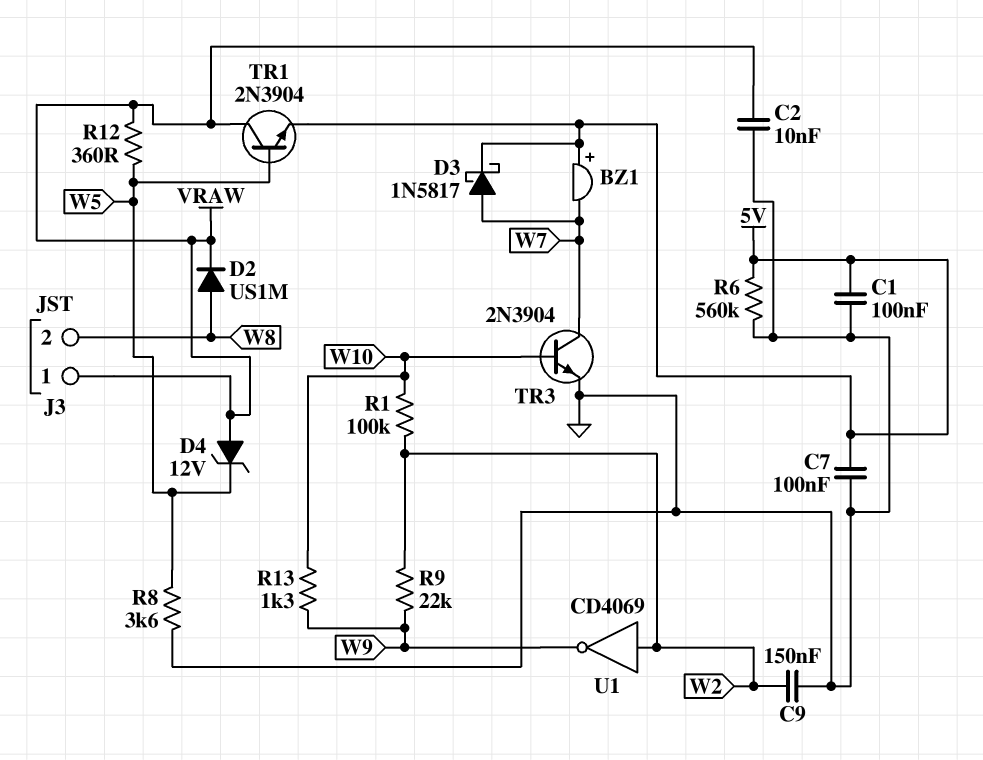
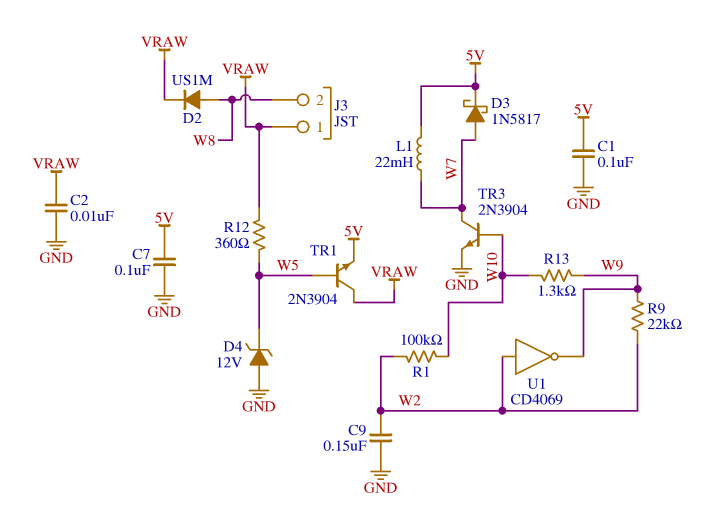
BZ1: buzzer (plus 5V, minus W7) -> none
D4: zener 12V (A VRAW, K W5) -> zener 12V (A GND, K W5)
L1: none -> 22mH (5V, W7)
R6: 560k (5V, GND) -> none
R8: 3.6k (GND, W5) -> none

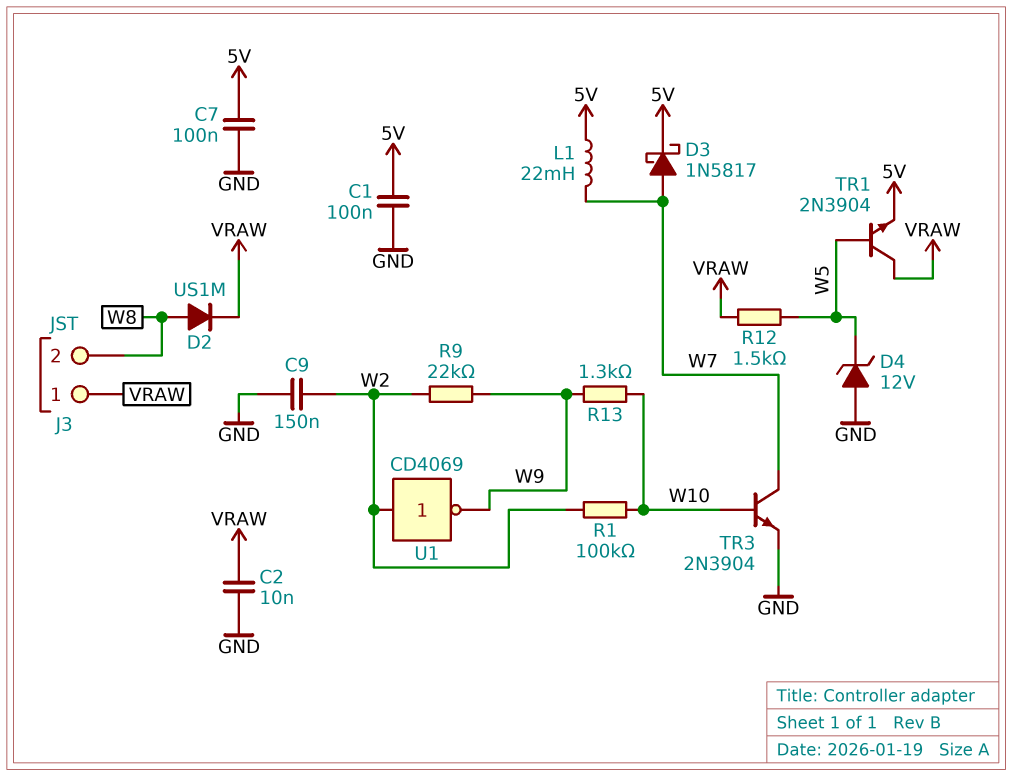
R12: 360 (VRAW, W5) -> 1.5k (VRAW, W5)

